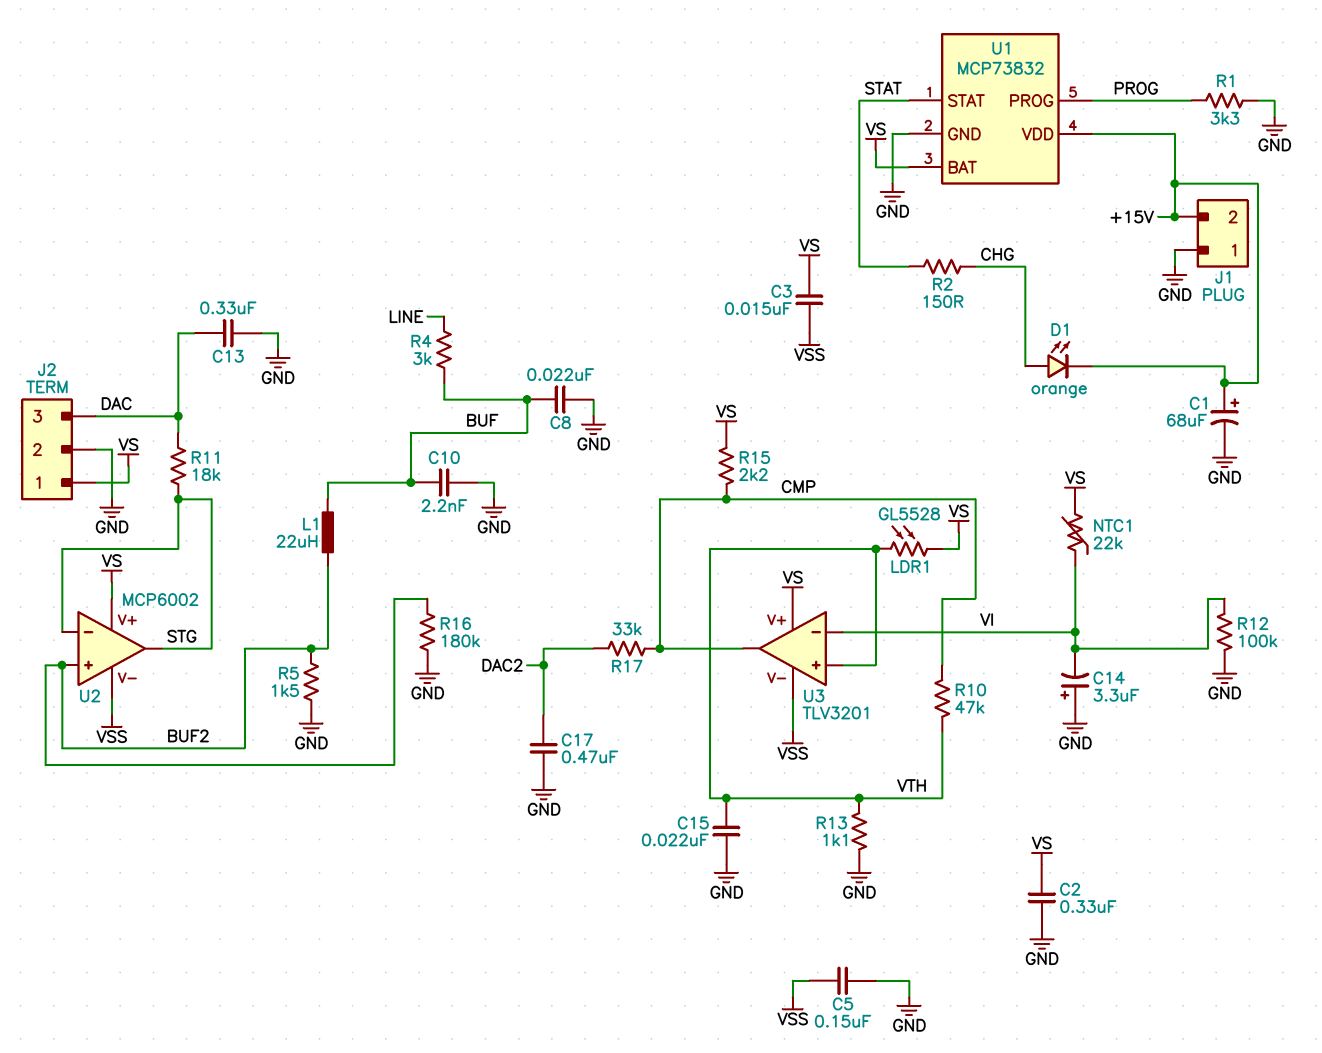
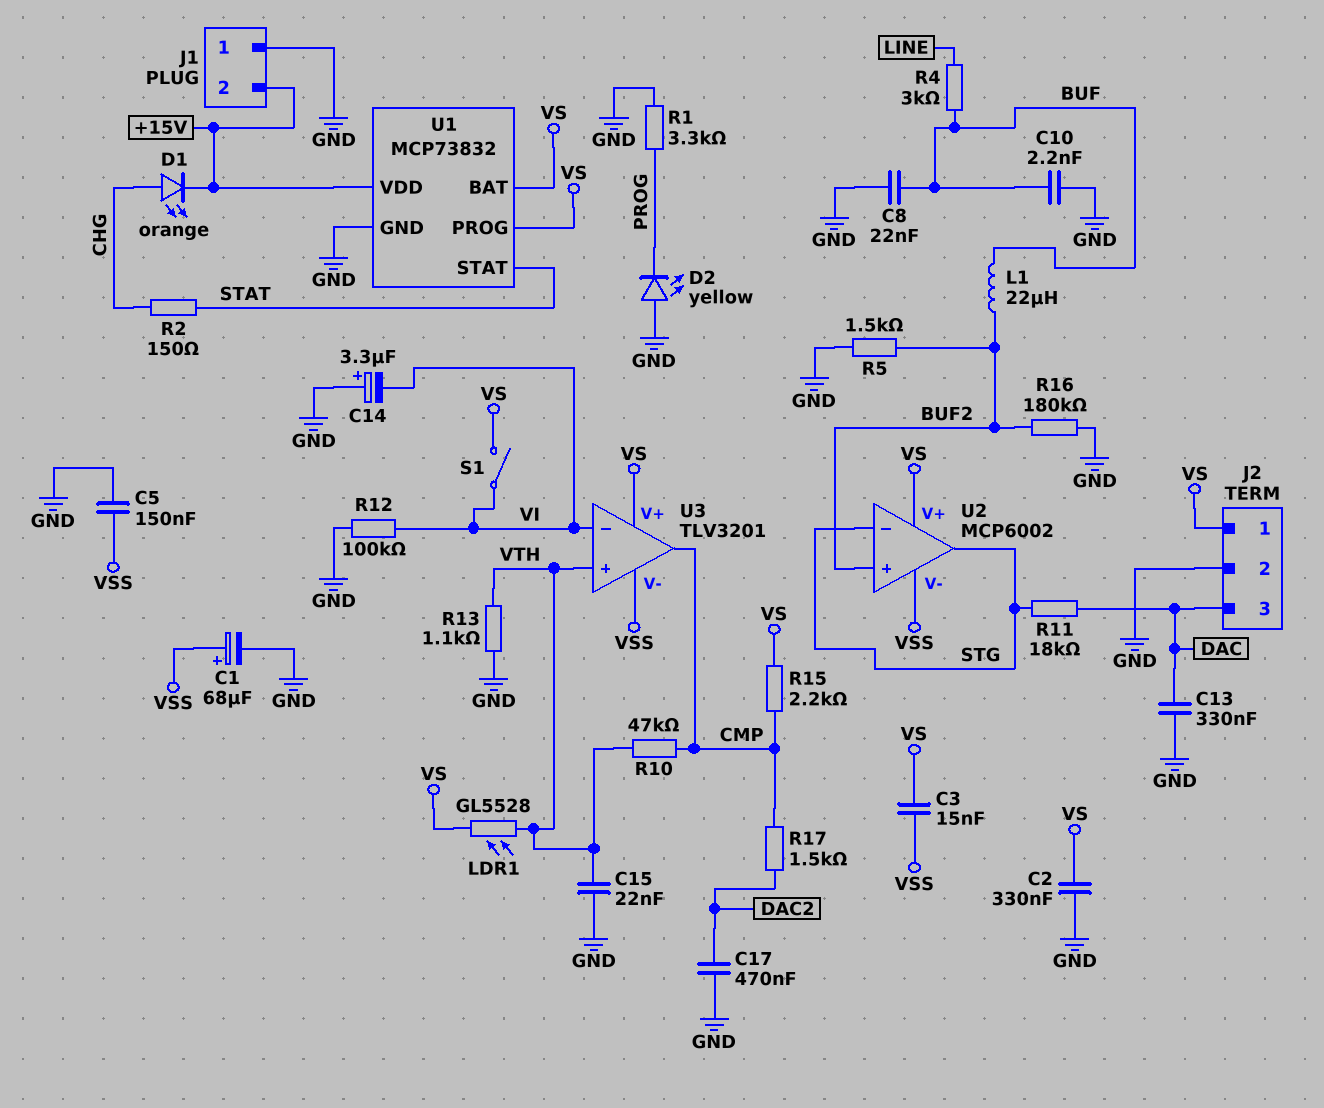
C1: 68uF (plus +15V, minus GND) -> 68uF (plus VSS, minus GND)
D2: none -> LED yellow (A GND, K PROG)
NTC1: 22k (VI, VS) -> none
R17: 33k (CMP, DAC2) -> 1.5k (CMP, DAC2)
S1: none -> switch (VI, VS)
U1 pin PROG: PROG -> VS

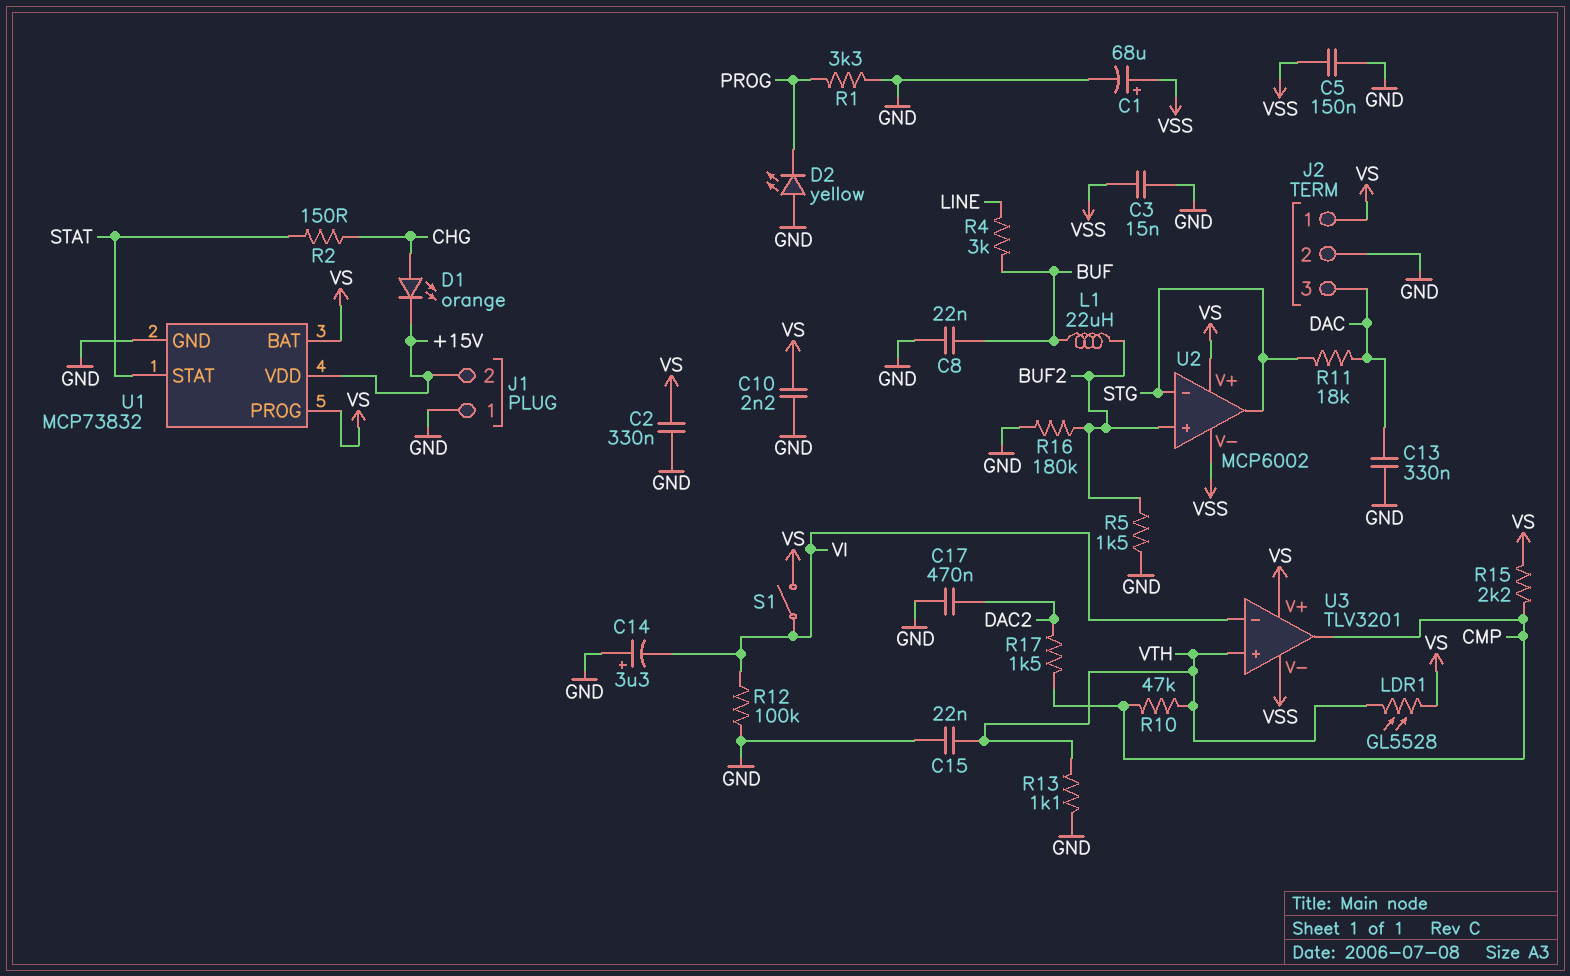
C3: 15nF (VS, VSS) -> 15nF (GND, VSS)
C10: 2.2nF (BUF, GND) -> 2.2nF (GND, VS)

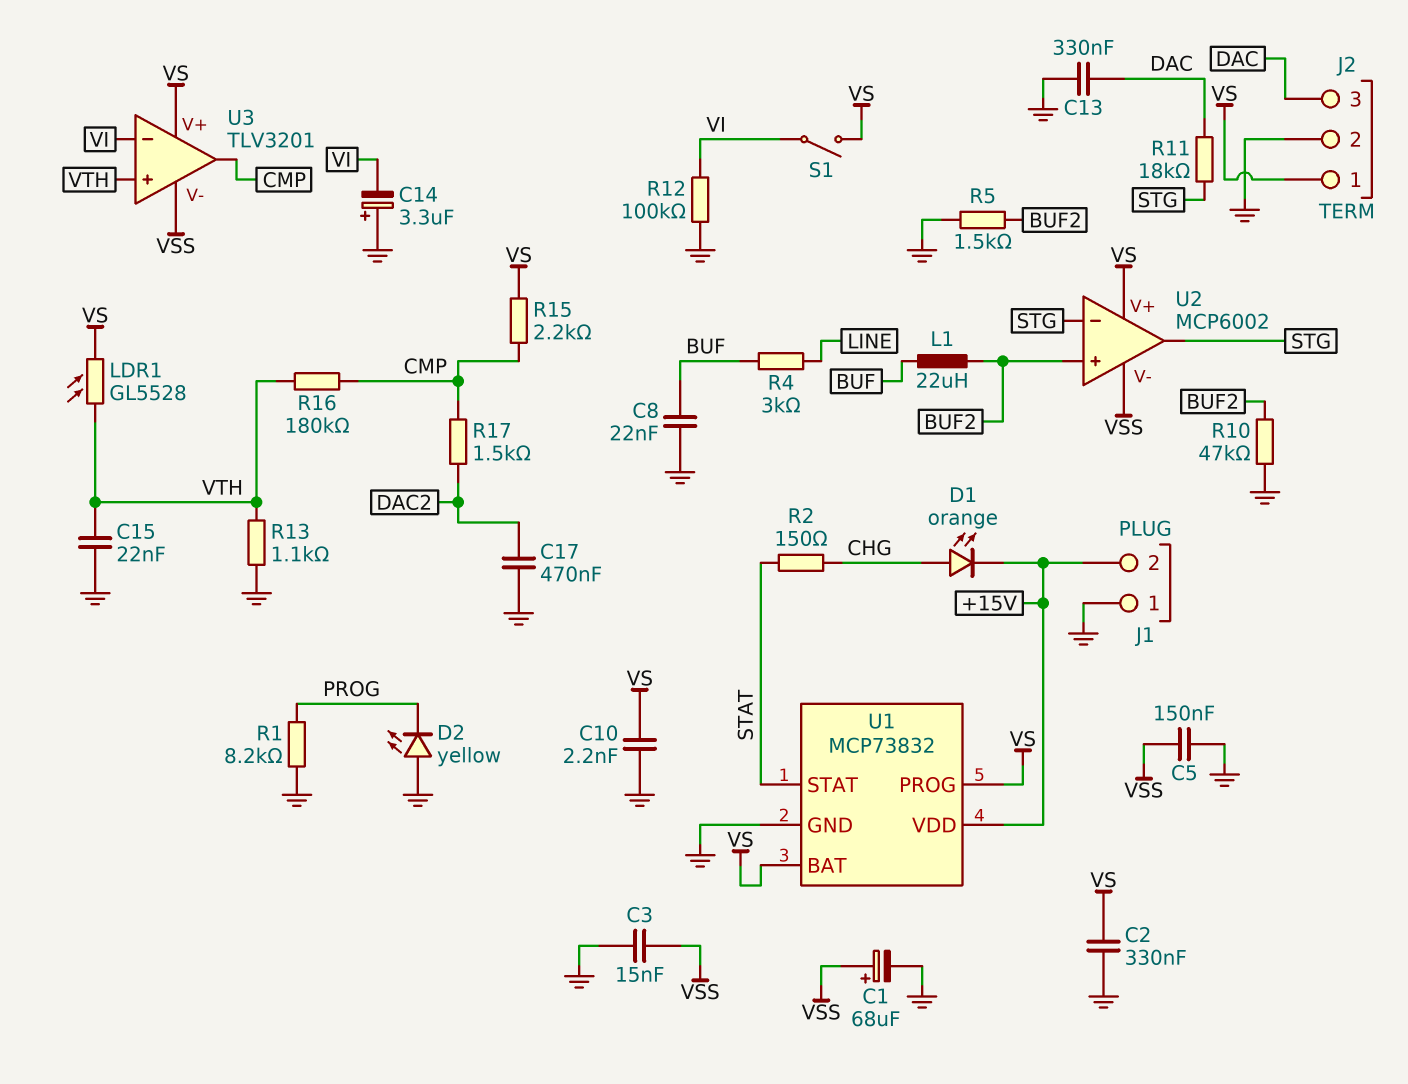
R1: 3.3k (GND, PROG) -> 8.2k (GND, PROG)
R10: 47k (CMP, VTH) -> 47k (BUF2, GND)
R16: 180k (BUF2, GND) -> 180k (CMP, VTH)

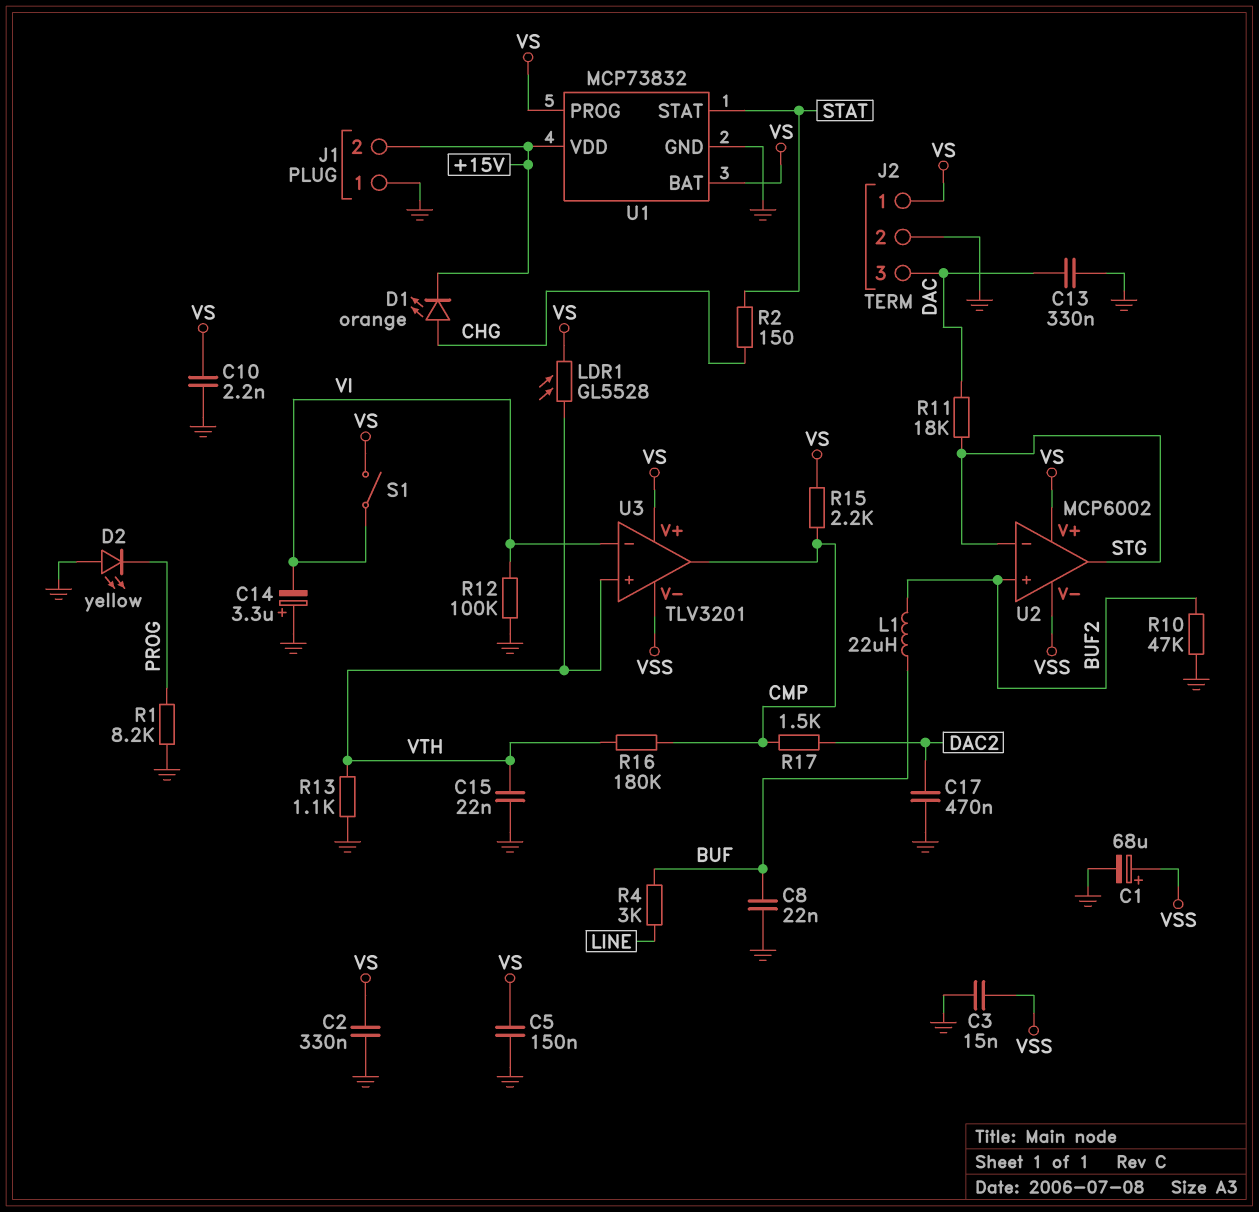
C5: 150nF (GND, VSS) -> 150nF (GND, VS)
R5: 1.5k (BUF2, GND) -> none

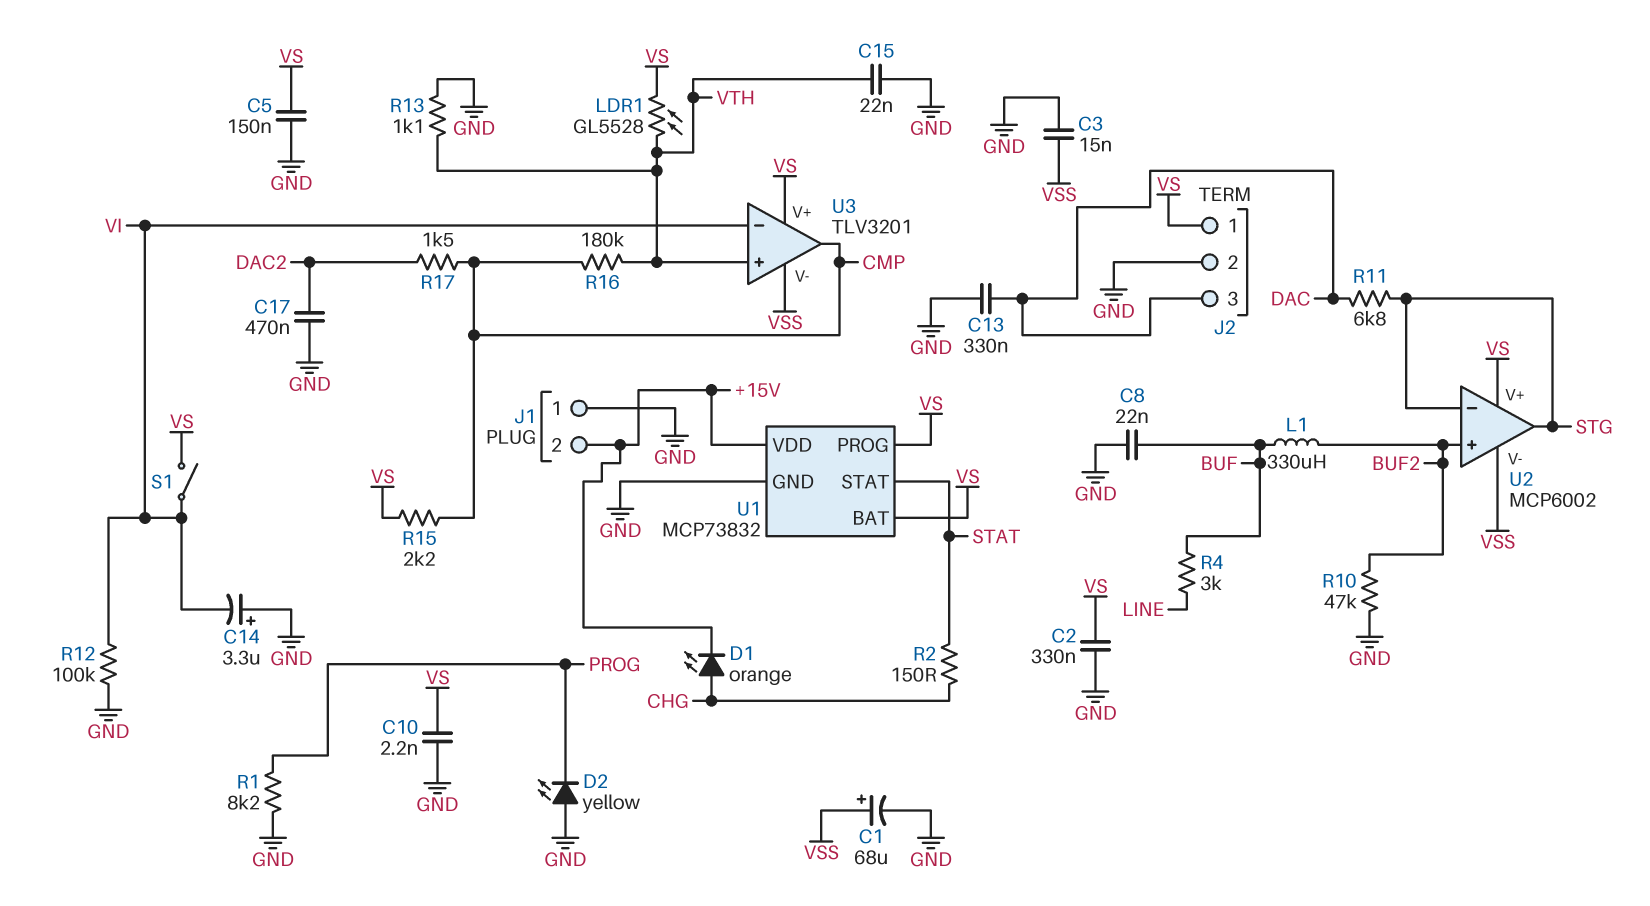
L1: 22uH (BUF, BUF2) -> 330uH (BUF, BUF2)
R11: 18k (DAC, STG) -> 6.8k (DAC, STG)

